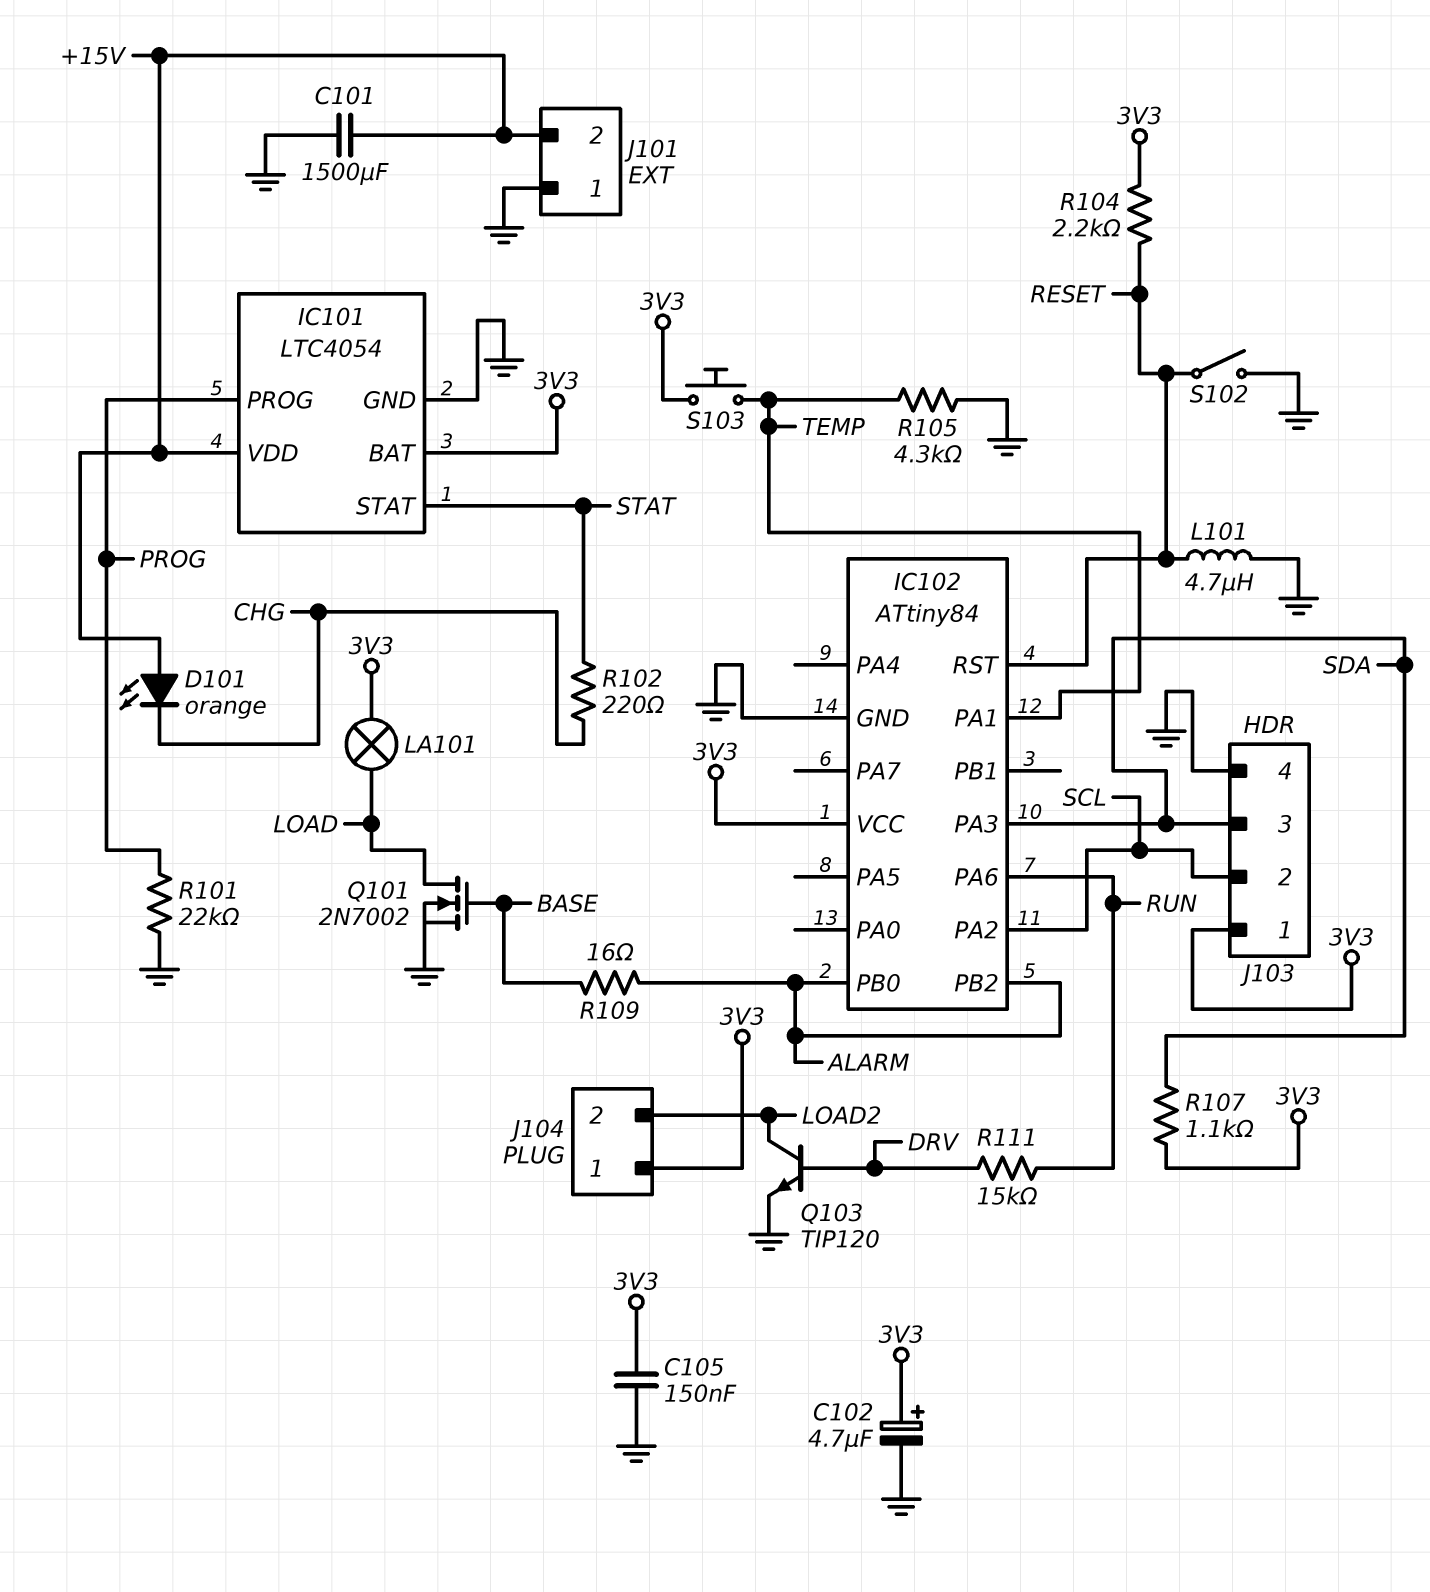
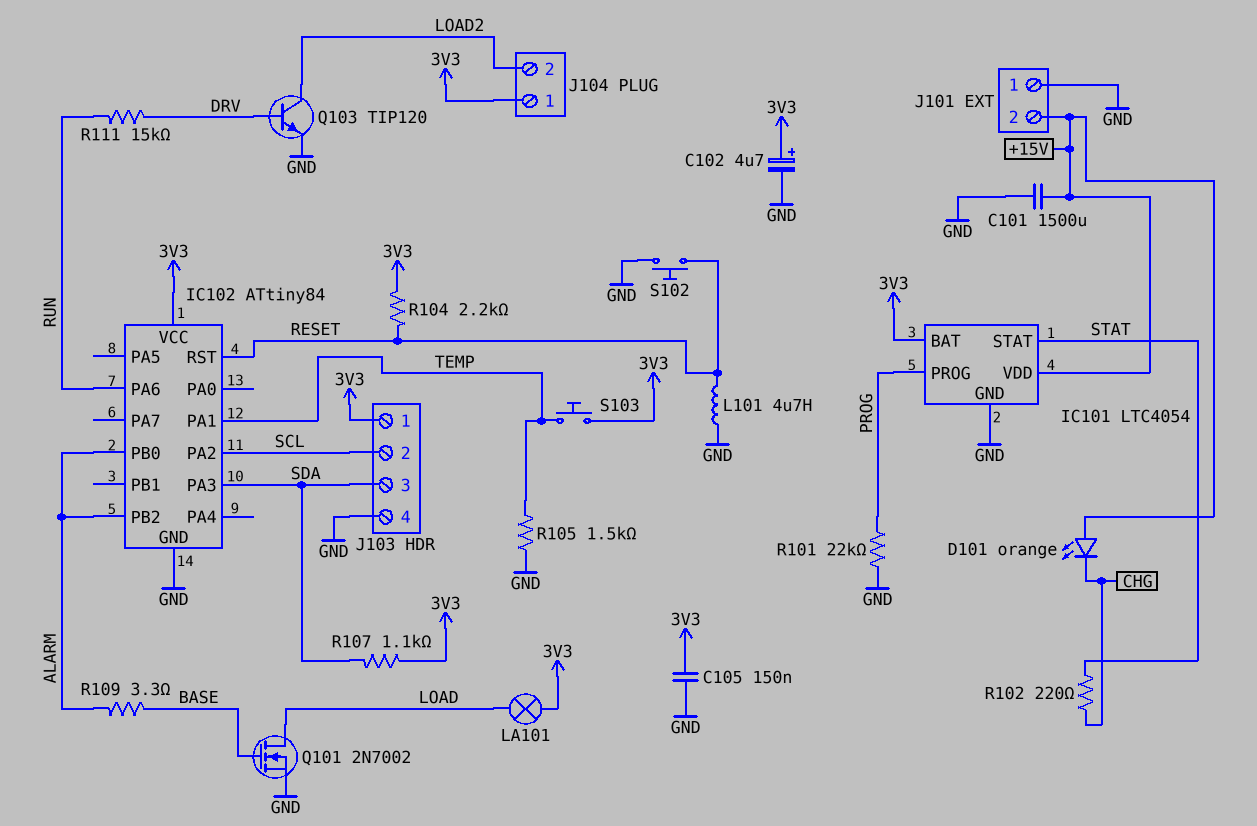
R105: 4.3k (GND, TEMP) -> 1.5k (GND, TEMP)
R109: 16 (ALARM, BASE) -> 3.3 (ALARM, BASE)
S102: switch (GND, RESET) -> button (GND, RESET)

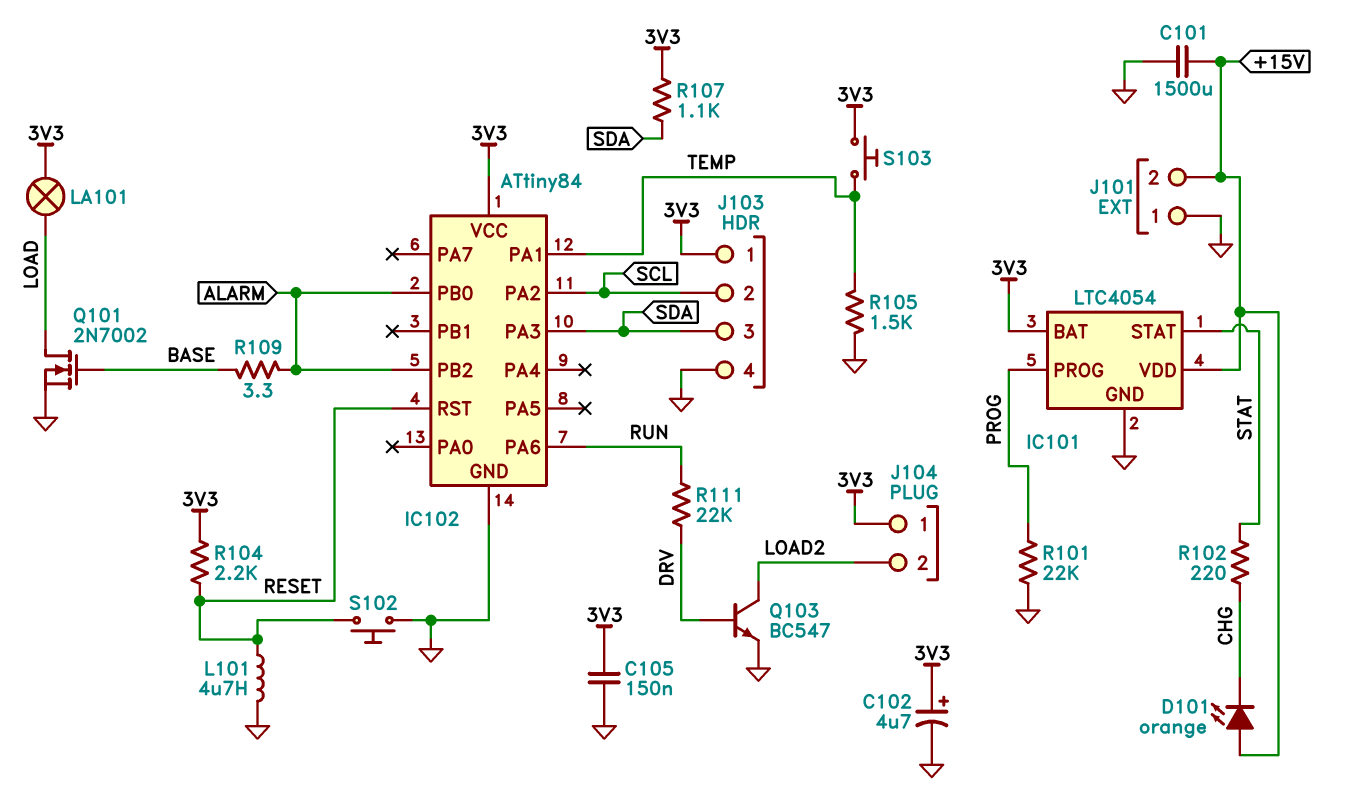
Q103: NPN TIP120 (B DRV, C LOAD2, E GND) -> NPN BC547 (B DRV, C LOAD2, E GND)
R111: 15k (DRV, RUN) -> 22k (DRV, RUN)

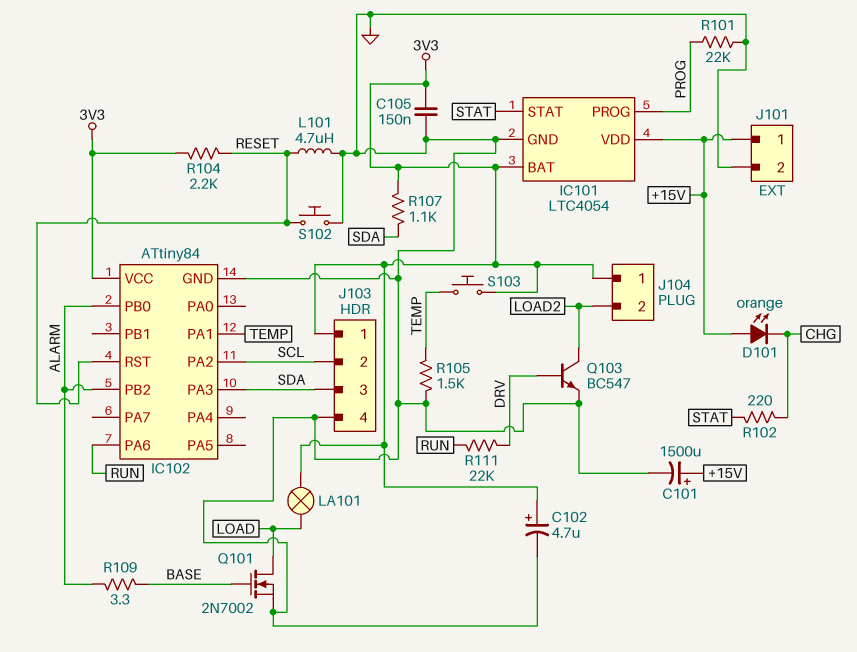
C101: 1500uF (+15V, GND) -> 1500uF (plus +15V, minus GND)
J101 pin 1: GND -> +15V
J101 pin 2: +15V -> GND

